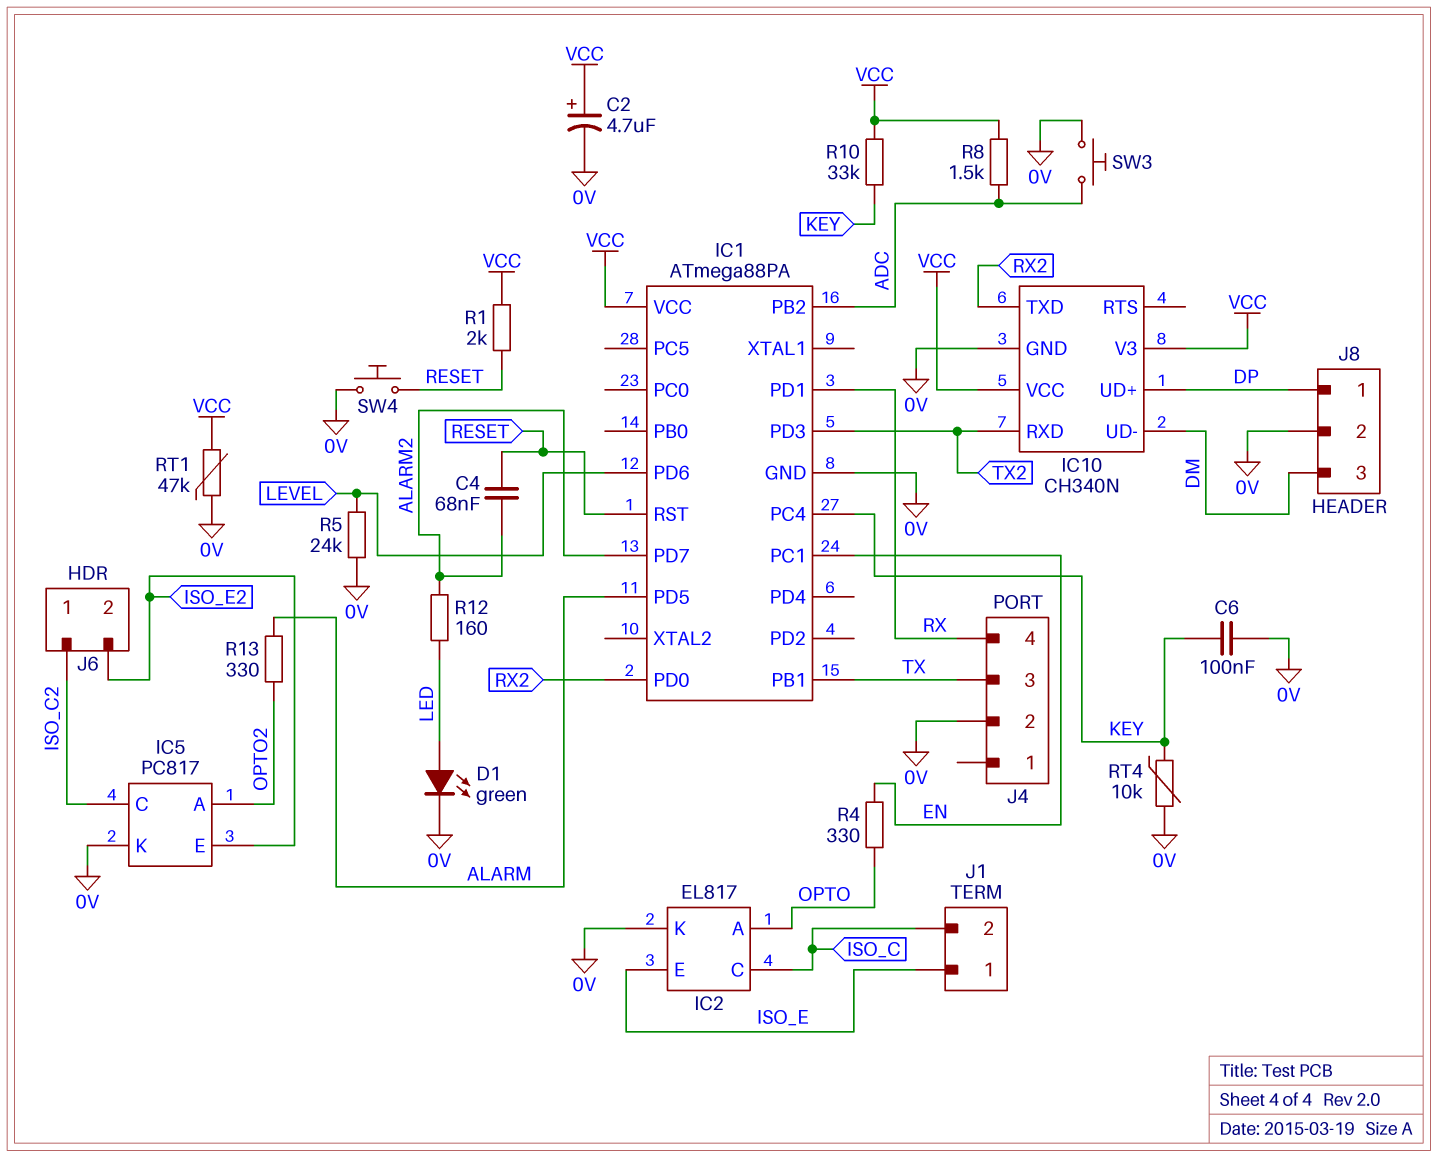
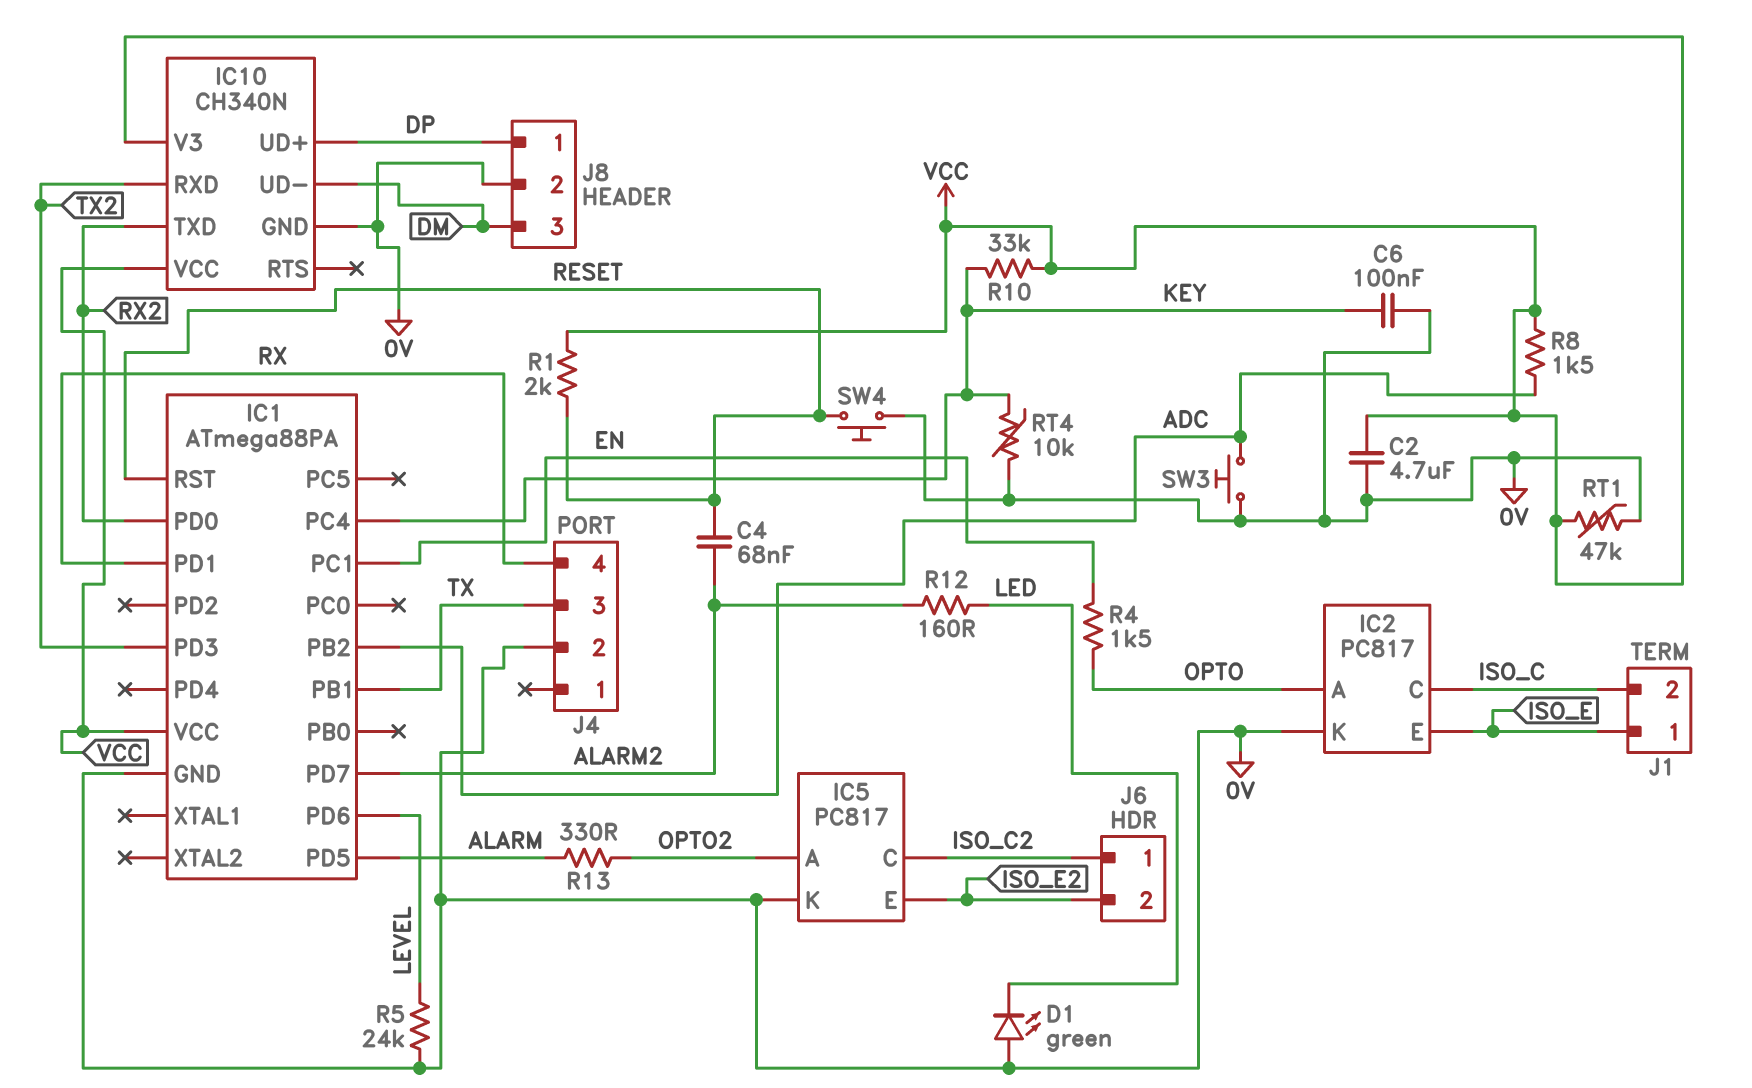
C2: 4.7uF (plus VCC, minus 0V) -> 4.7uF (0V, VCC)
D1: LED green (A LED, K 0V) -> LED green (A 0V, K LED)
IC2: EL817 -> PC817
R4: 330 (EN, OPTO) -> 1.5k (EN, OPTO)

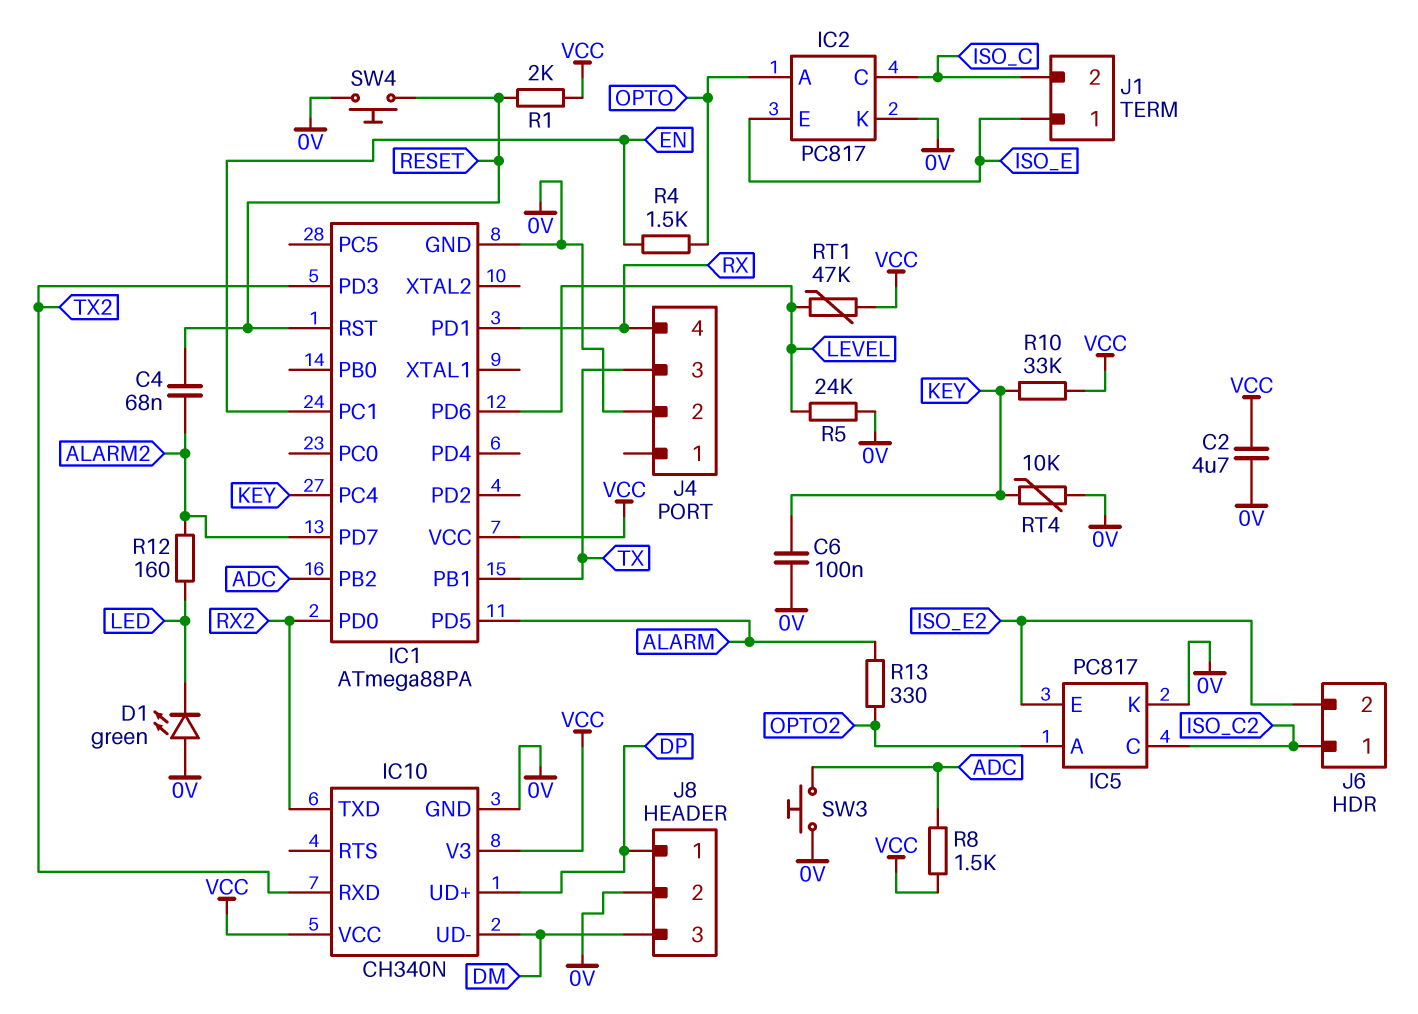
RT1: 47k (0V, VCC) -> 47k (LEVEL, VCC)

